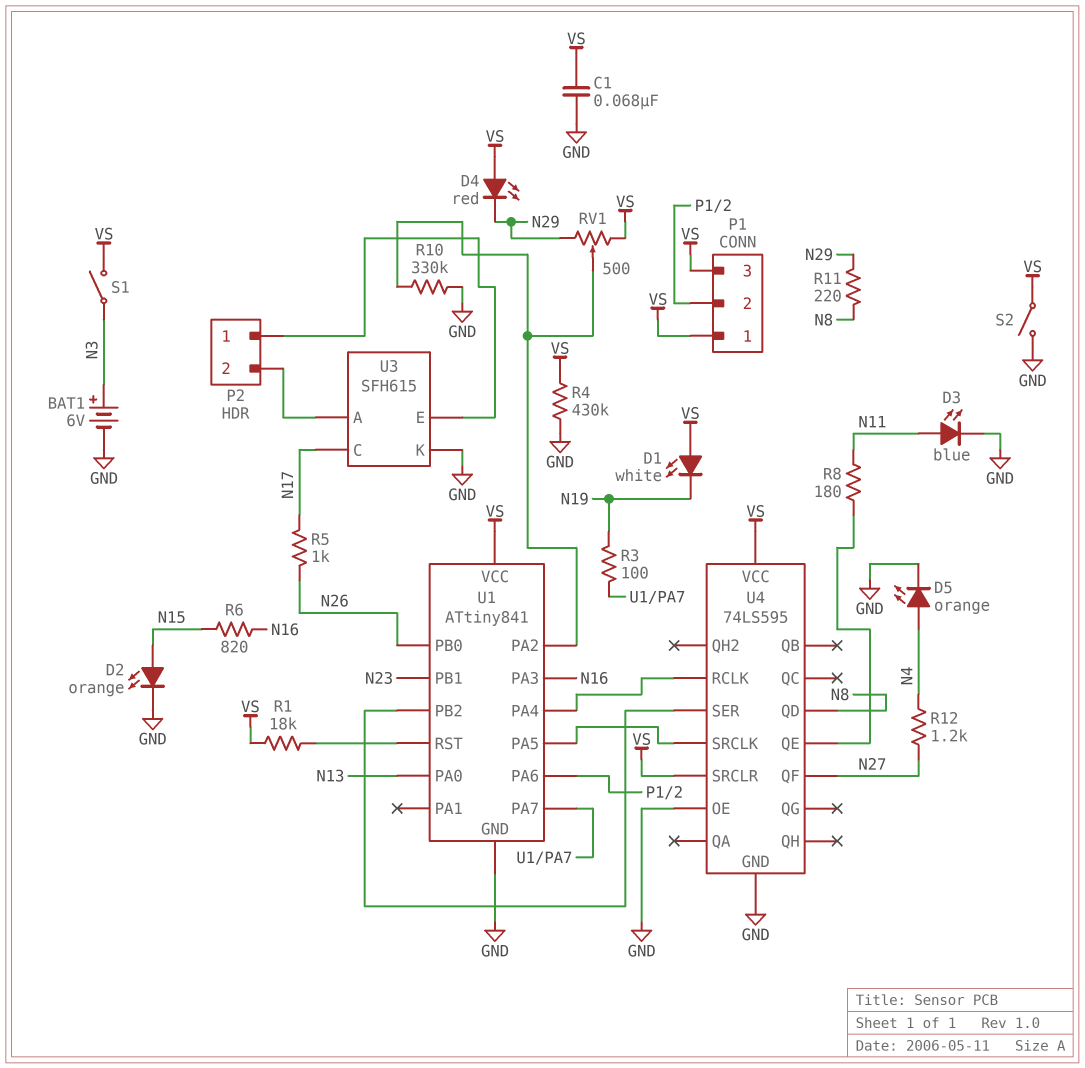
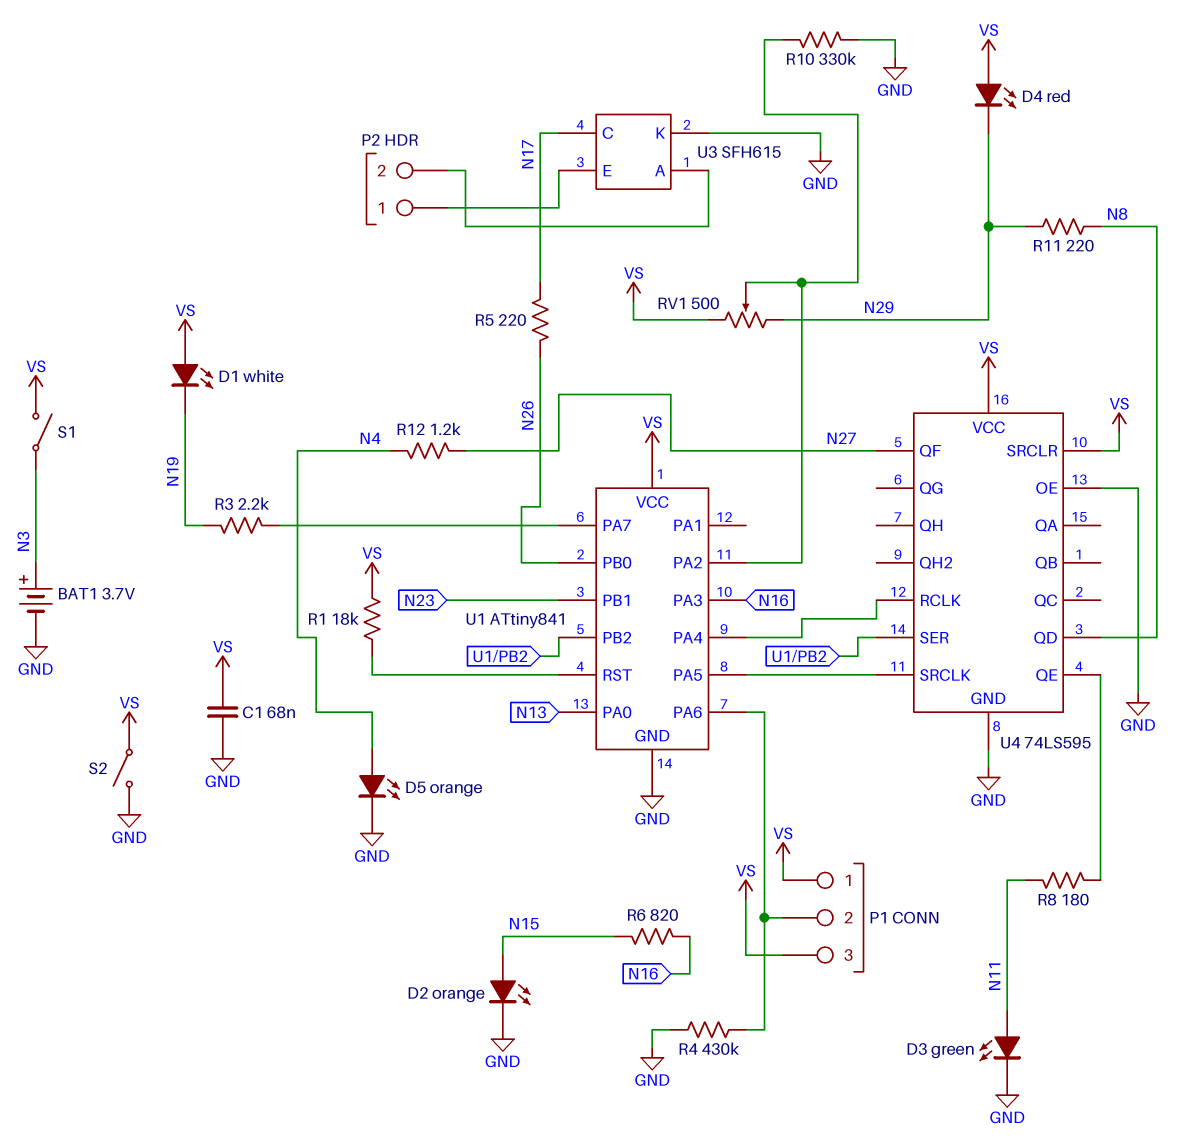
BAT1: 6V (plus N3, minus GND) -> 3.7V (plus N3, minus GND)
D3: LED blue (A N11, K GND) -> LED green (A N11, K GND)
R3: 100 (N19, U1/PA7) -> 2.2k (N19, U1/PA7)
R4: 430k (GND, VS) -> 430k (GND, P1/2)
R5: 1k (N17, N26) -> 220 (N17, N26)

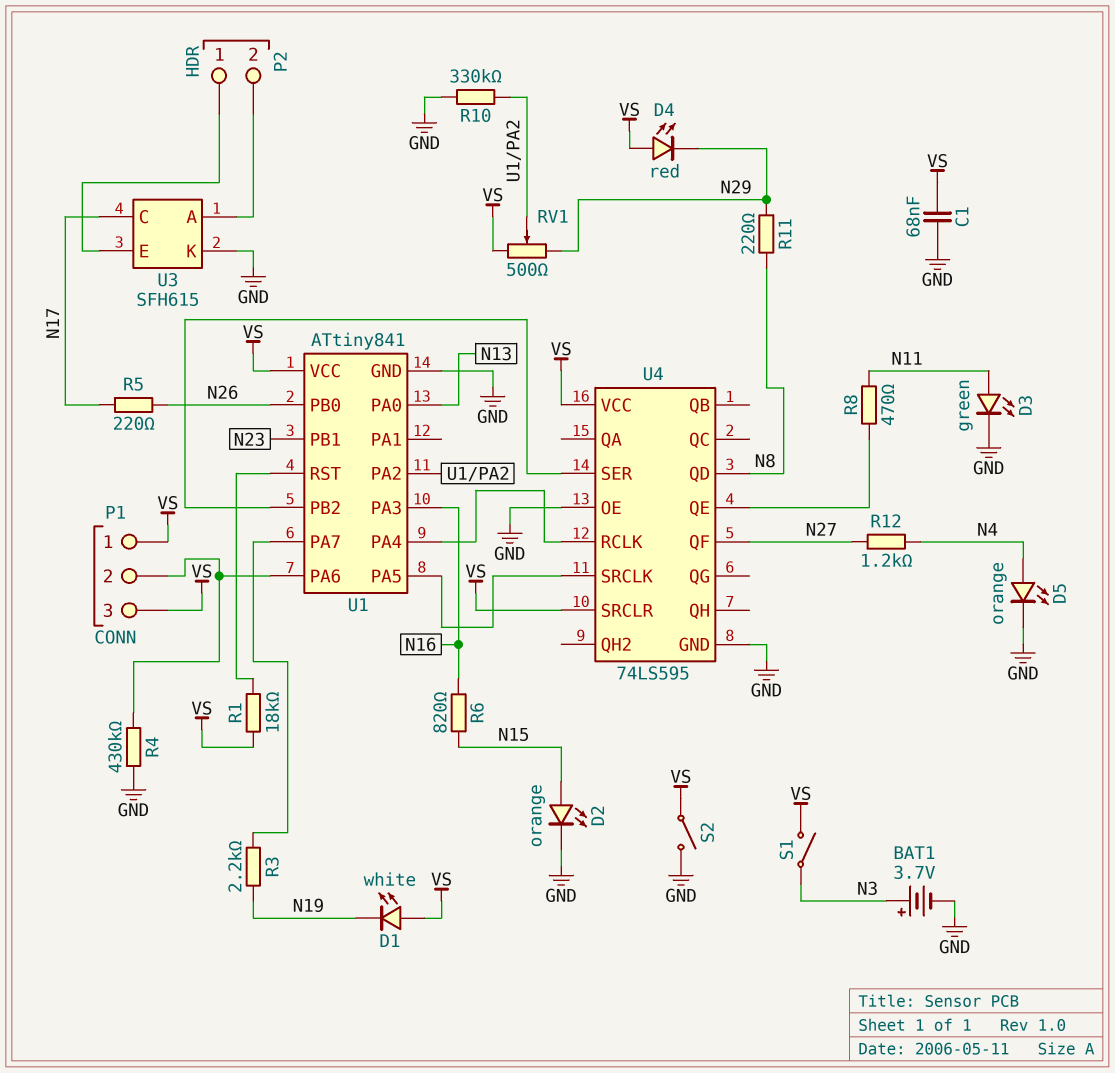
R8: 180 (N11, U4/QE) -> 470 (N11, U4/QE)

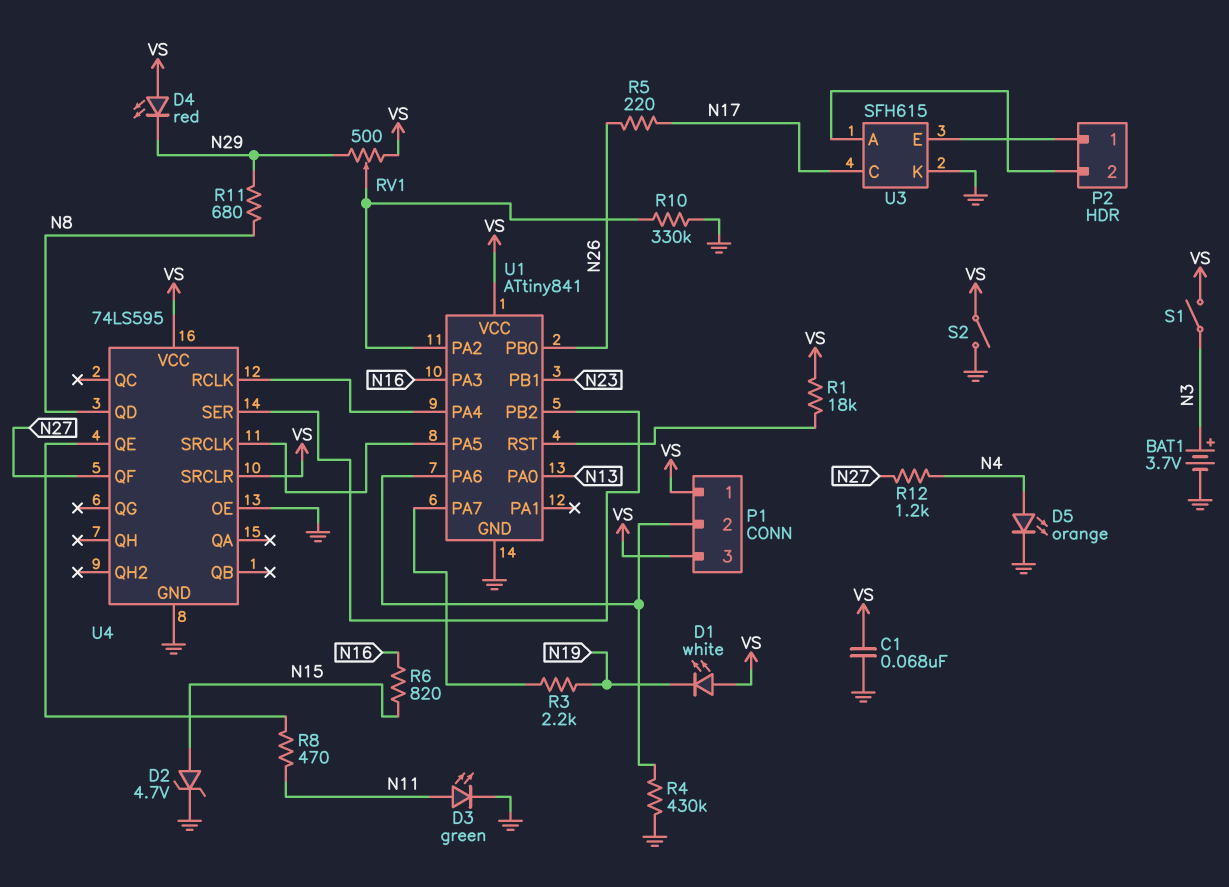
D2: LED orange (A N15, K GND) -> zener 4.7V (A N15, K GND)
R11: 220 (N8, N29) -> 680 (N8, N29)

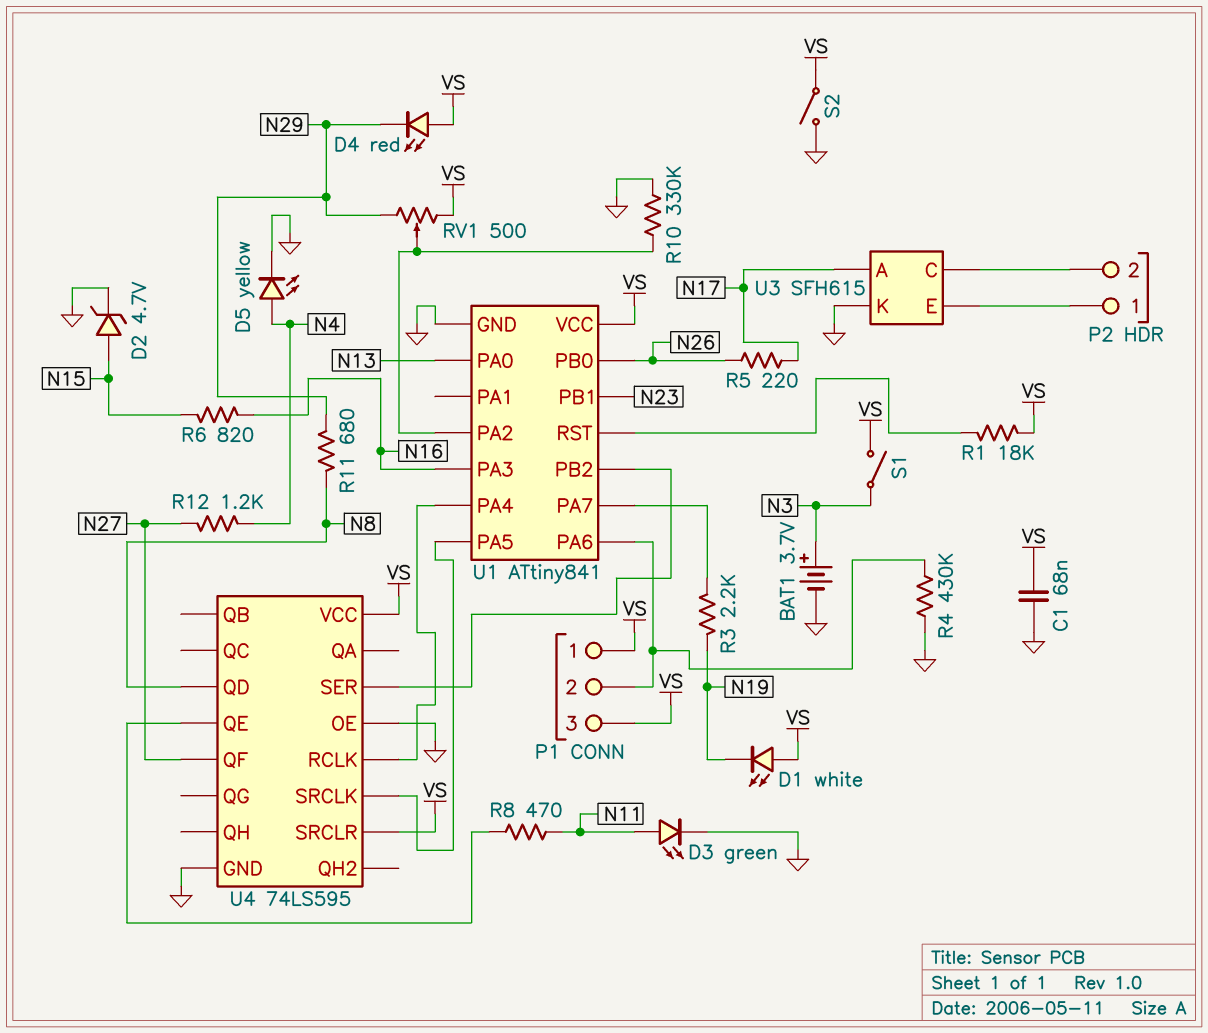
D5: LED orange (A N4, K GND) -> LED yellow (A N4, K GND)
U3 pin A: P2/2 -> N17
U3 pin C: N17 -> P2/2

